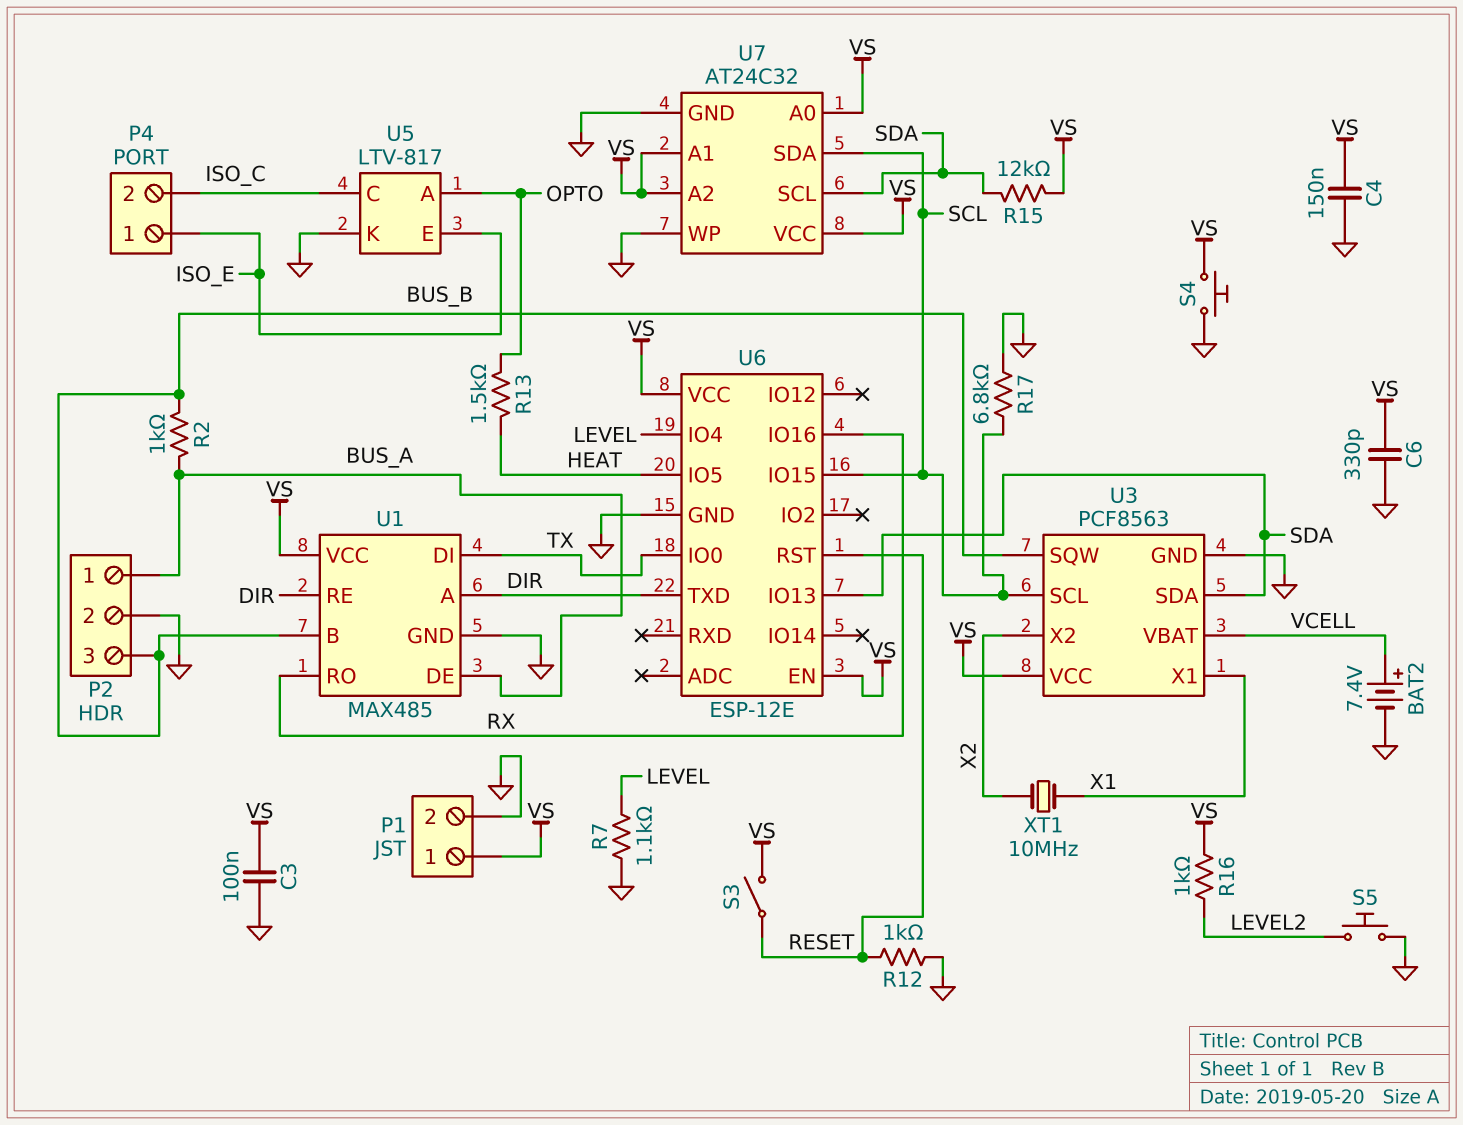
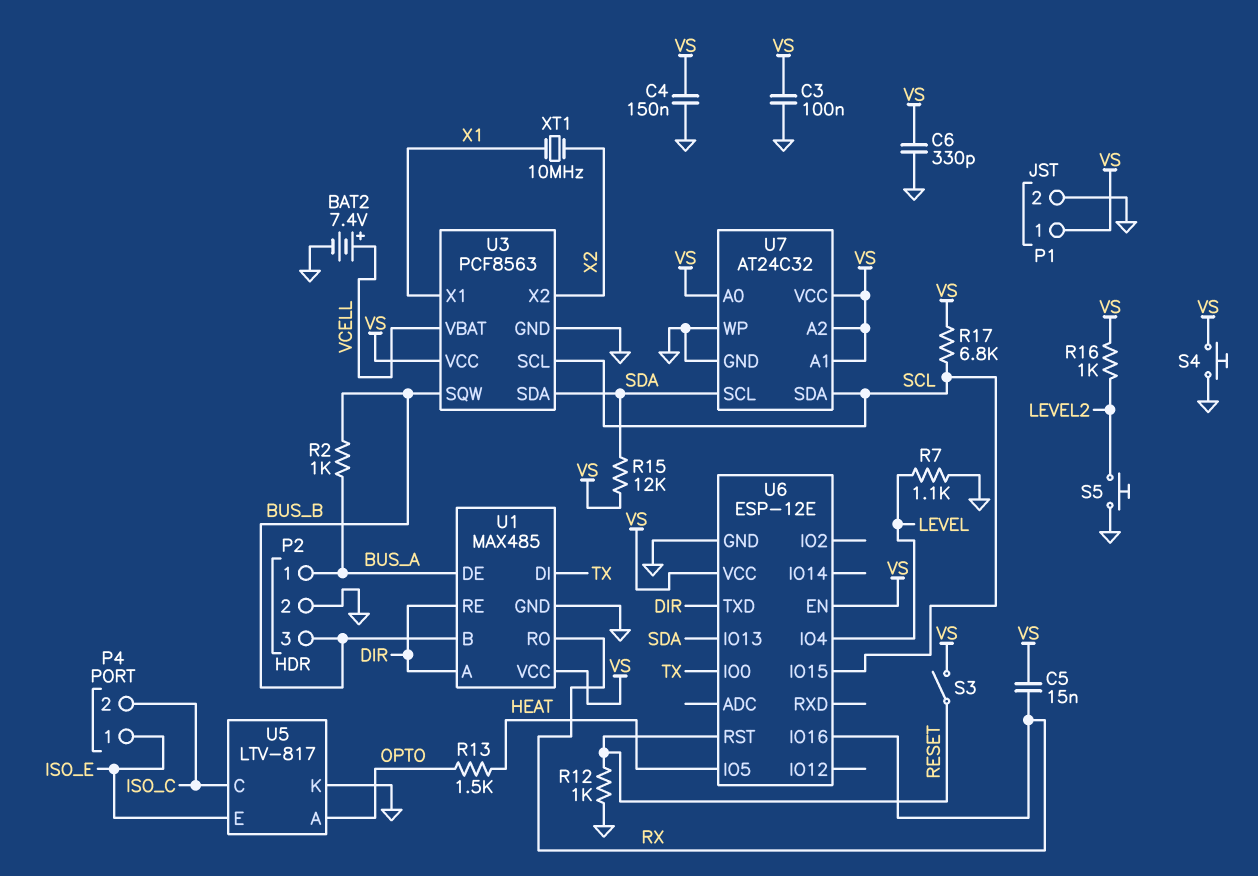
C5: none -> 15nF (RX, VS)
R17: 6.8k (GND, SCL) -> 6.8k (SCL, VS)

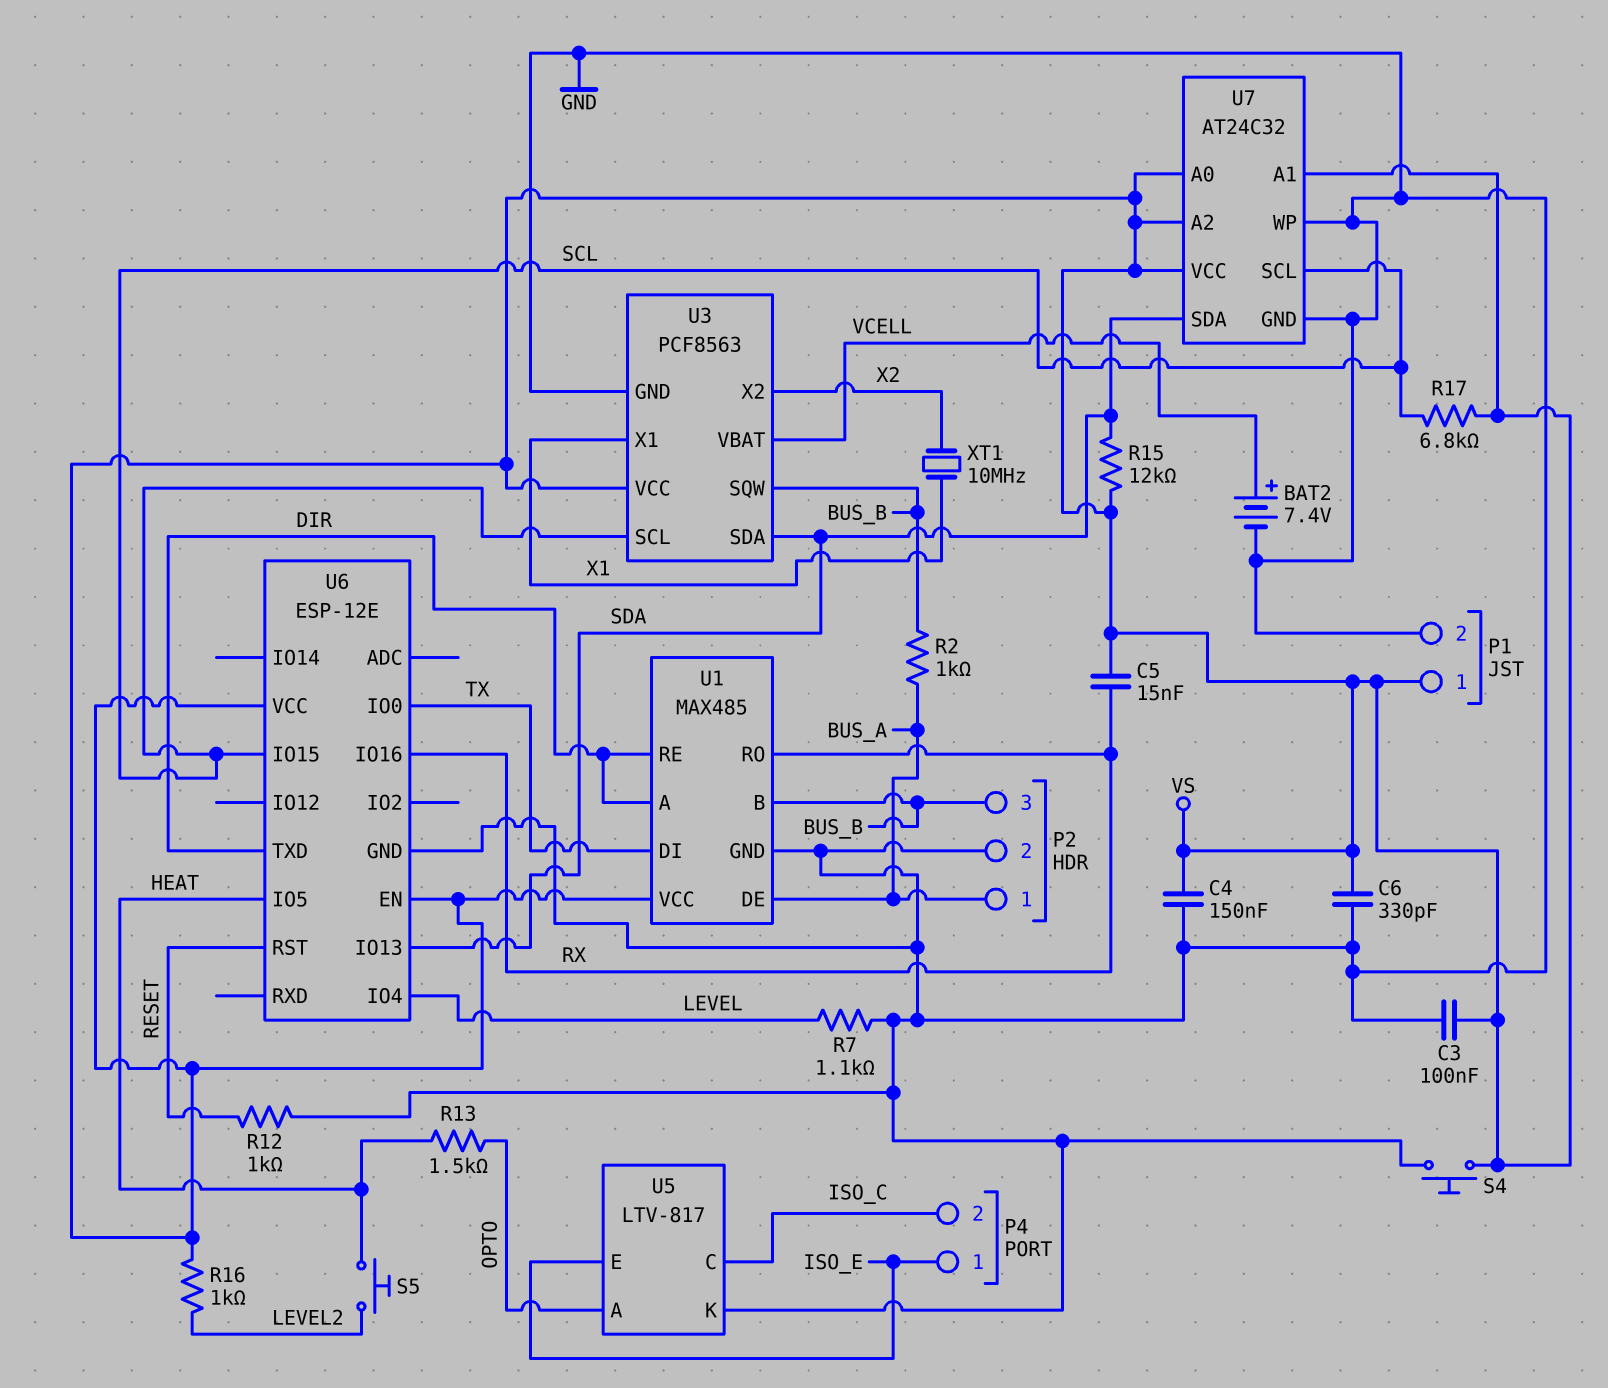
S3: switch (RESET, VS) -> none
S5: button (GND, LEVEL2) -> button (HEAT, LEVEL2)
U7 pin SCL: SDA -> SCL
U7 pin SDA: SCL -> SDA

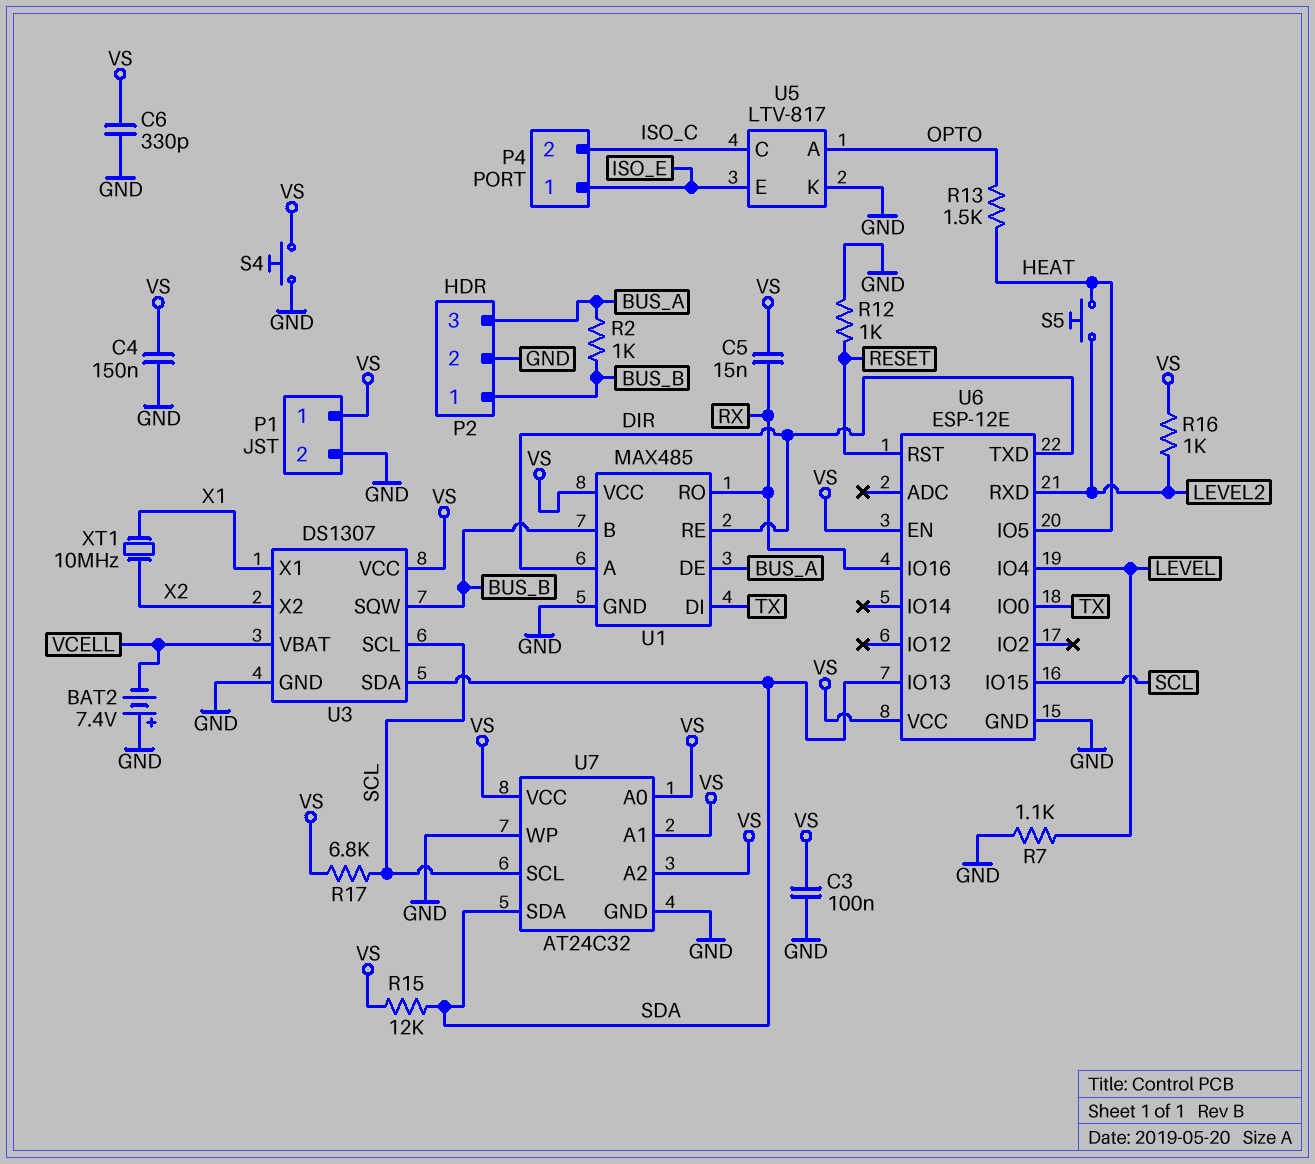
BAT2: 7.4V (plus VCELL, minus GND) -> 7.4V (plus GND, minus VCELL)
P2 pin 1: BUS_A -> BUS_B
P2 pin 3: BUS_B -> BUS_A
U3: PCF8563 -> DS1307
U6 pin RXD: none -> LEVEL2

